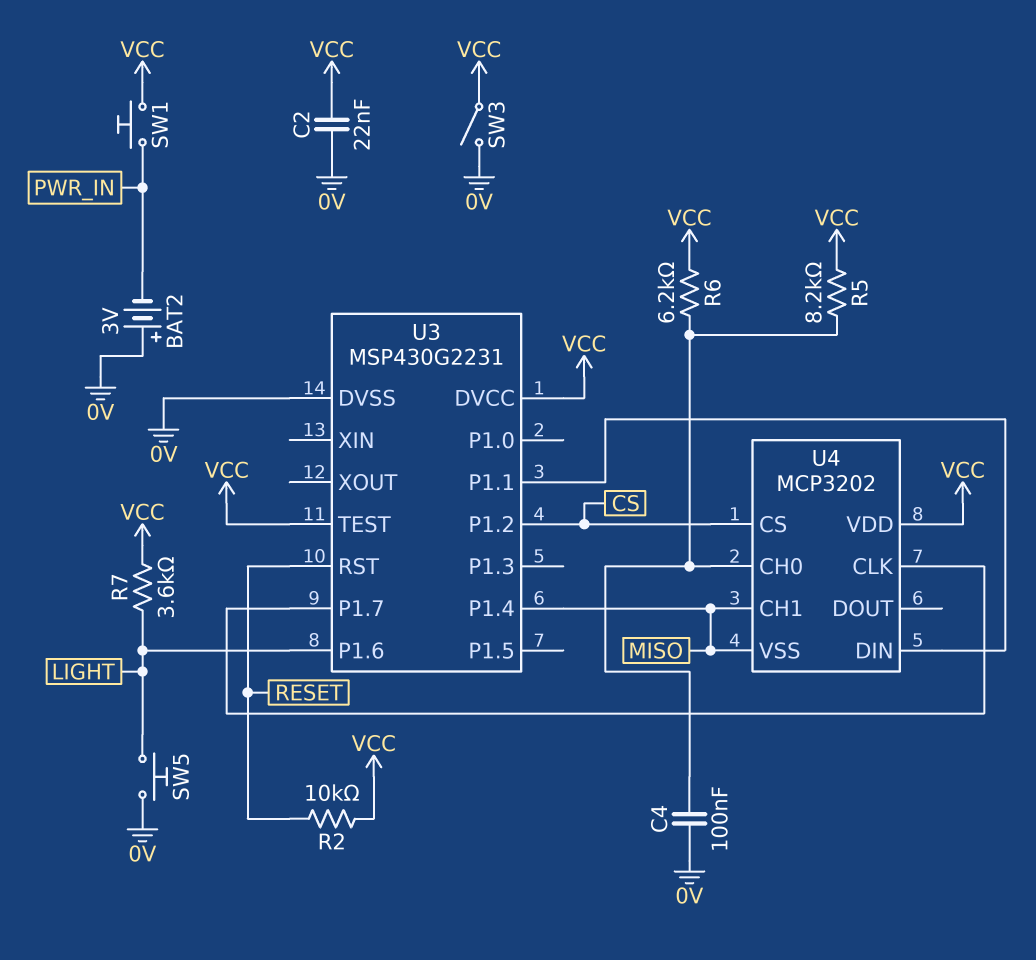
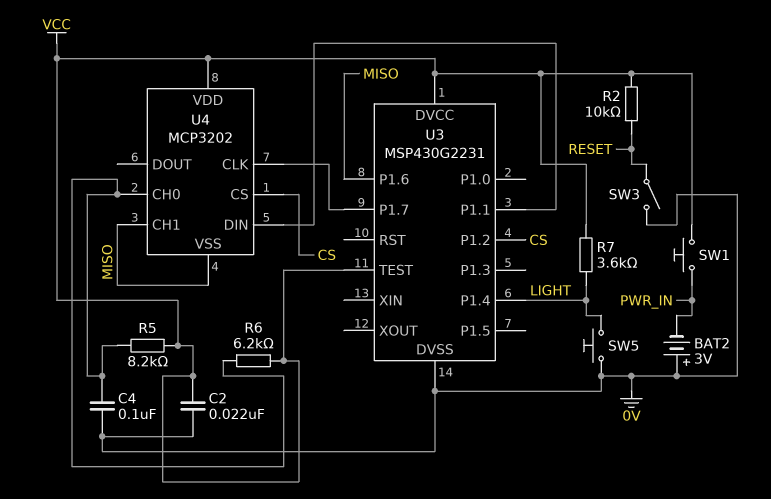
SW3: switch (0V, VCC) -> switch (0V, RESET)
U3 pin P1.4: MISO -> LIGHT
U3 pin P1.6: LIGHT -> MISO
U3 pin RST: RESET -> none

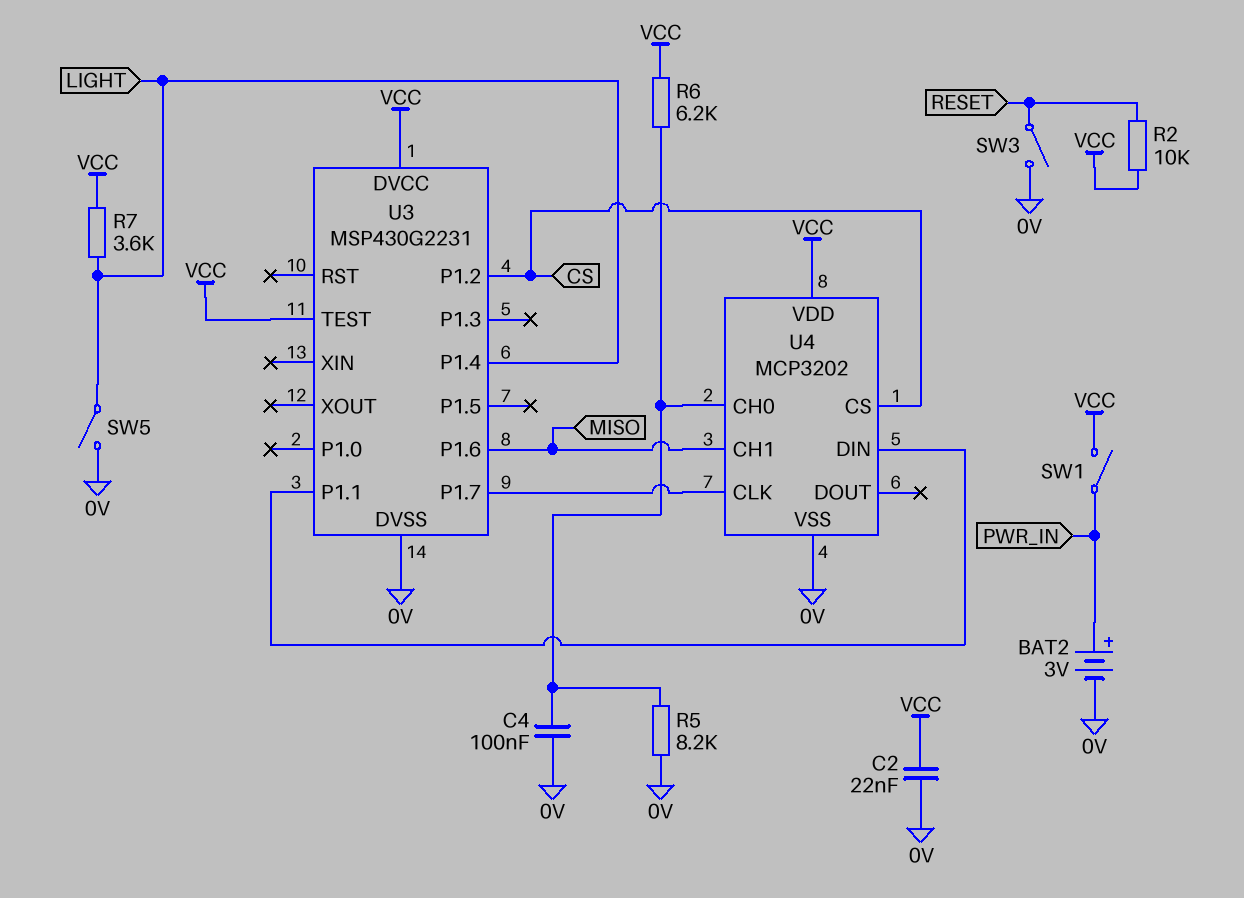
BAT2: 3V (plus 0V, minus PWR_IN) -> 3V (plus PWR_IN, minus 0V)
R5: 8.2k (U4/CH0, VCC) -> 8.2k (0V, U4/CH0)
SW1: button (PWR_IN, VCC) -> switch (PWR_IN, VCC)
SW5: button (0V, LIGHT) -> switch (0V, LIGHT)
U4 pin VSS: MISO -> 0V

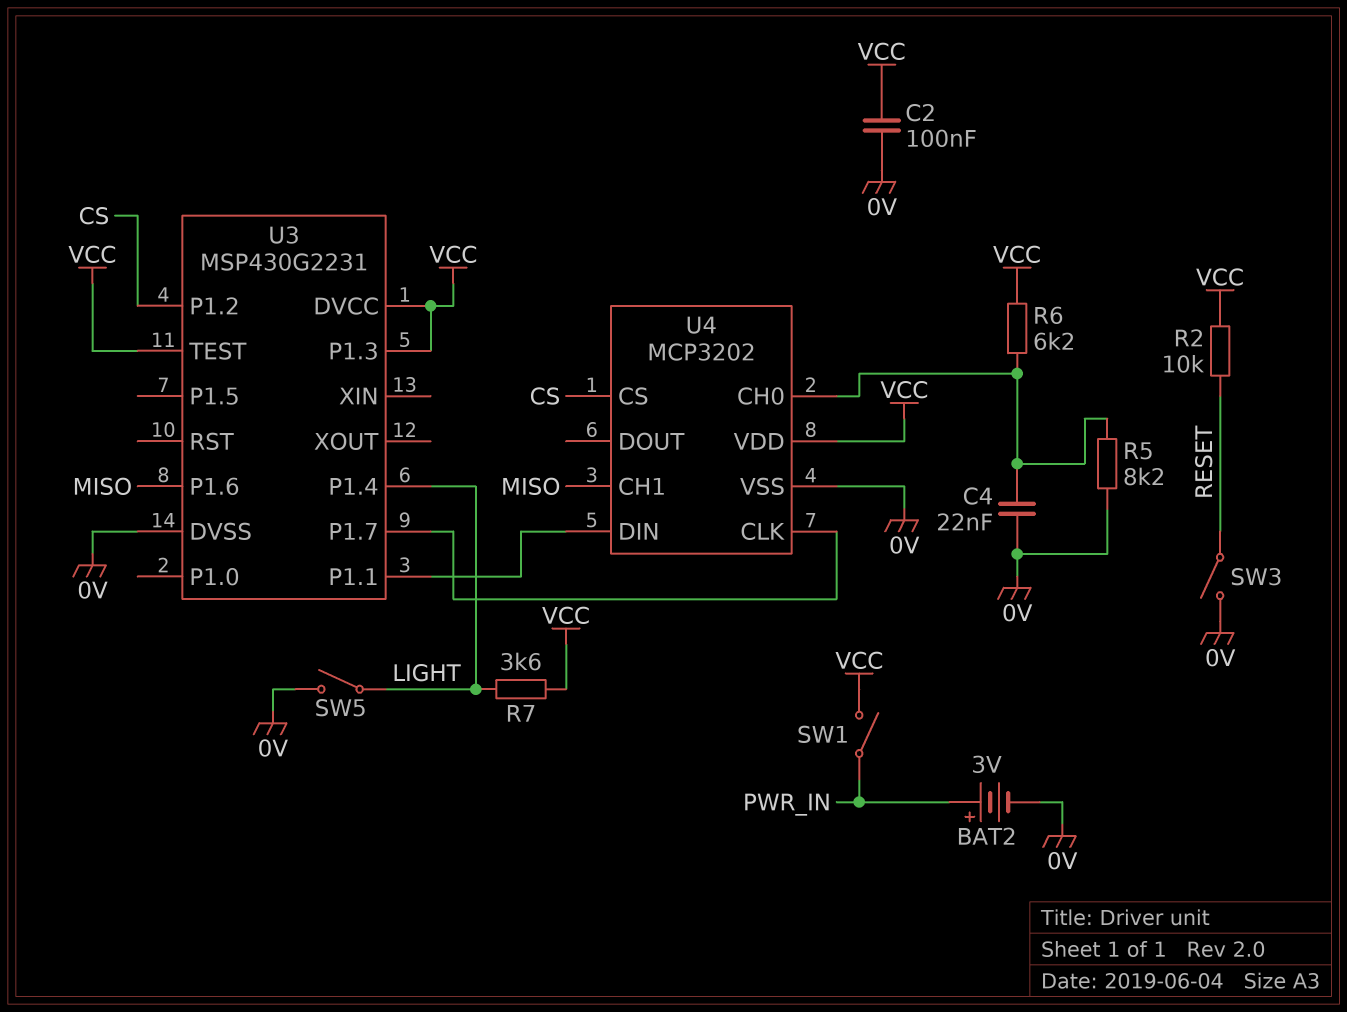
C2: 22nF (0V, VCC) -> 100nF (0V, VCC)
C4: 100nF (0V, U4/CH0) -> 22nF (0V, U4/CH0)
U3 pin P1.3: none -> VCC

